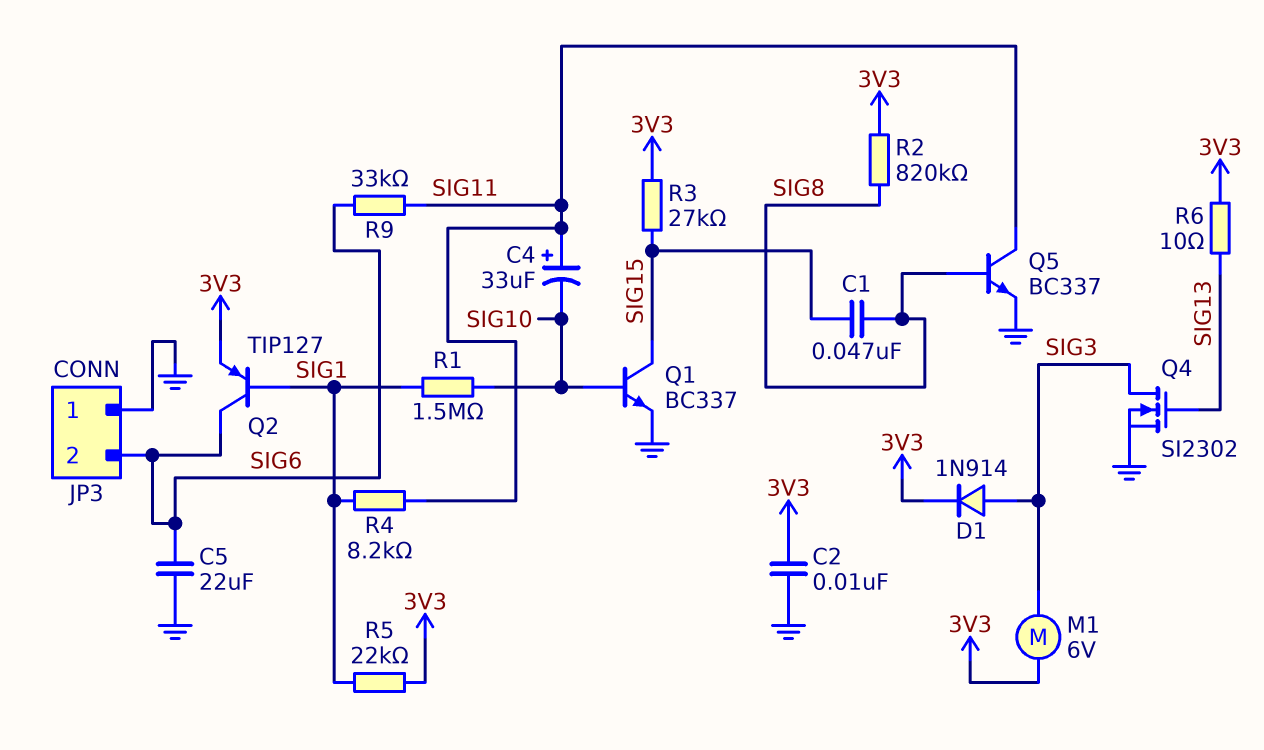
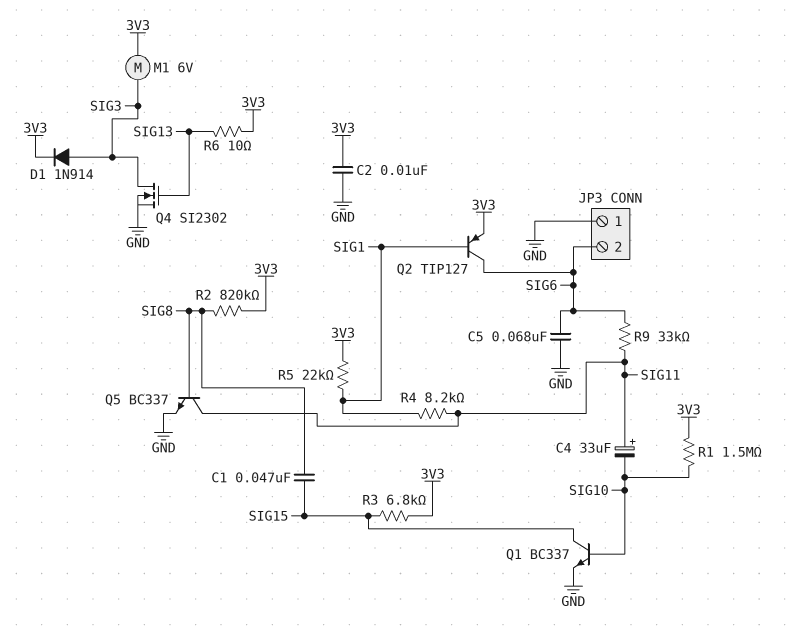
C5: 22uF (GND, SIG6) -> 68nF (GND, SIG6)
R1: 1.5M (SIG1, SIG10) -> 1.5M (3V3, SIG10)
R3: 27k (3V3, SIG15) -> 6.8k (3V3, SIG15)

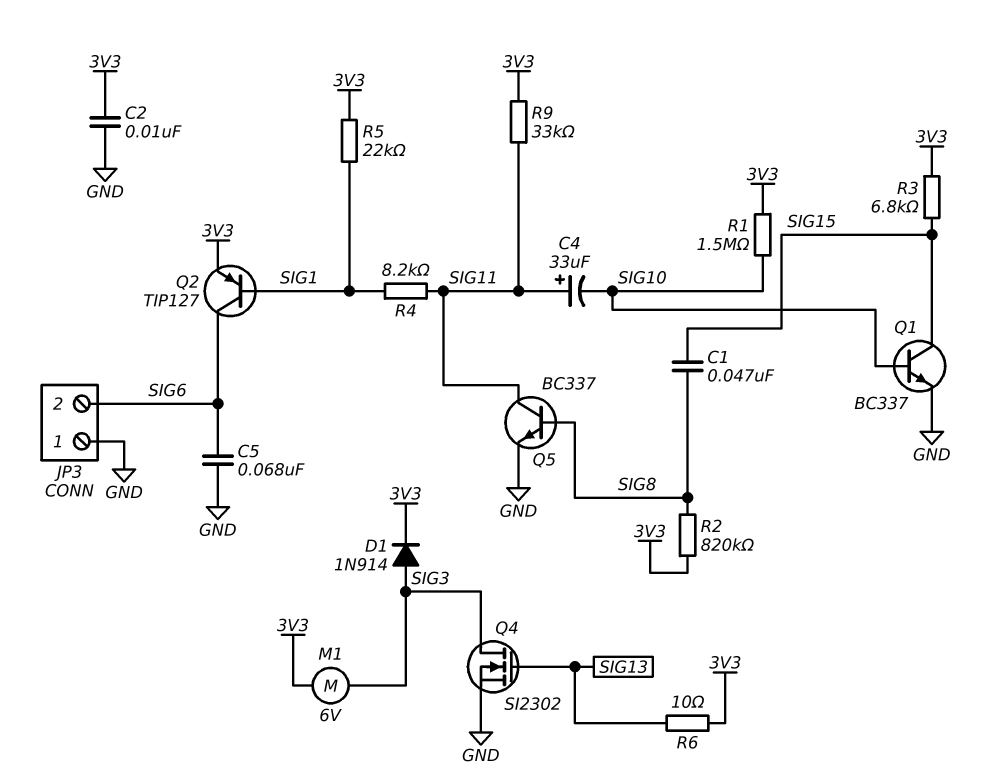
R9: 33k (SIG6, SIG11) -> 33k (3V3, SIG11)

